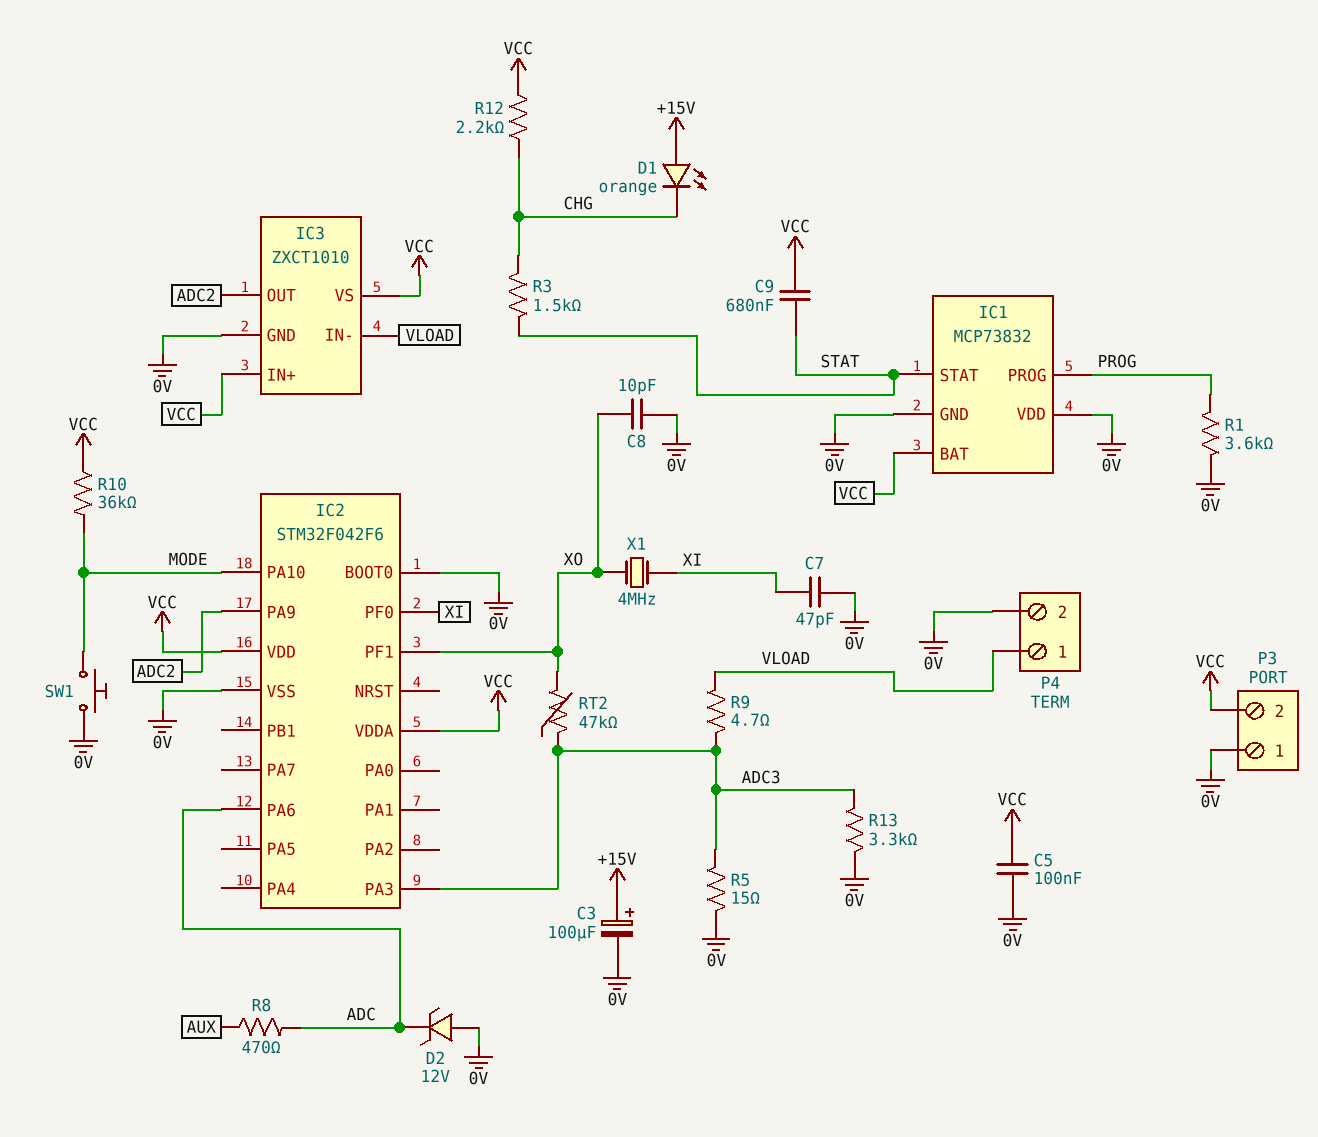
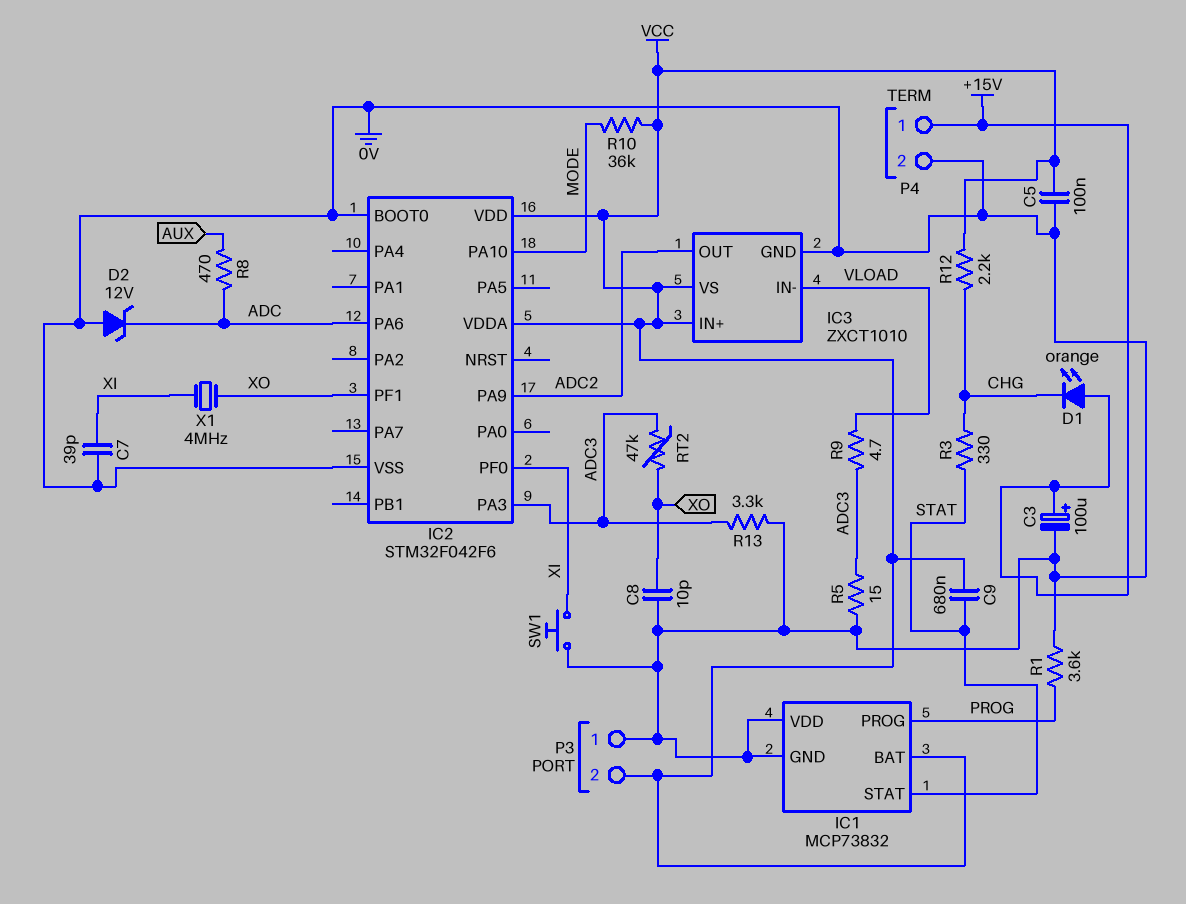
C7: 47pF (0V, XI) -> 39pF (0V, XI)
P4 pin 1: VLOAD -> +15V
R3: 1.5k (CHG, STAT) -> 330 (CHG, STAT)
SW1: button (0V, MODE) -> button (0V, XI)

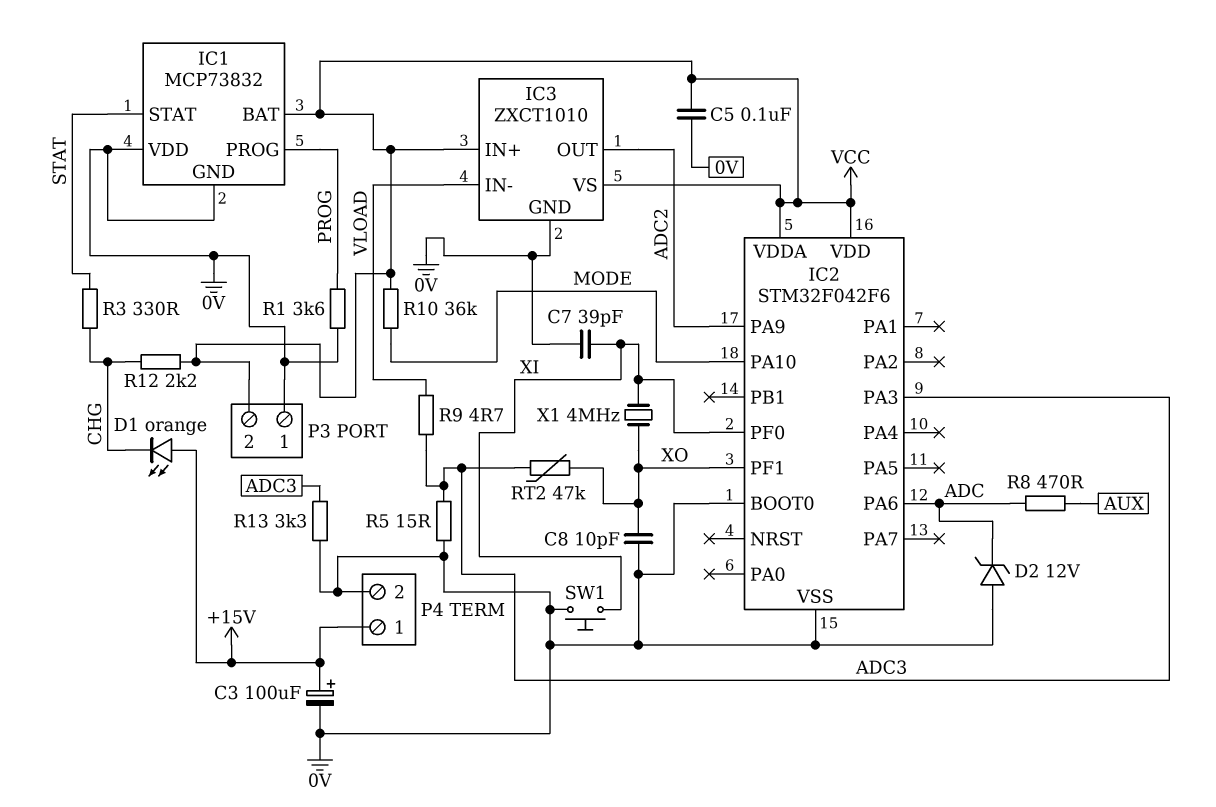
C9: 680nF (STAT, VCC) -> none

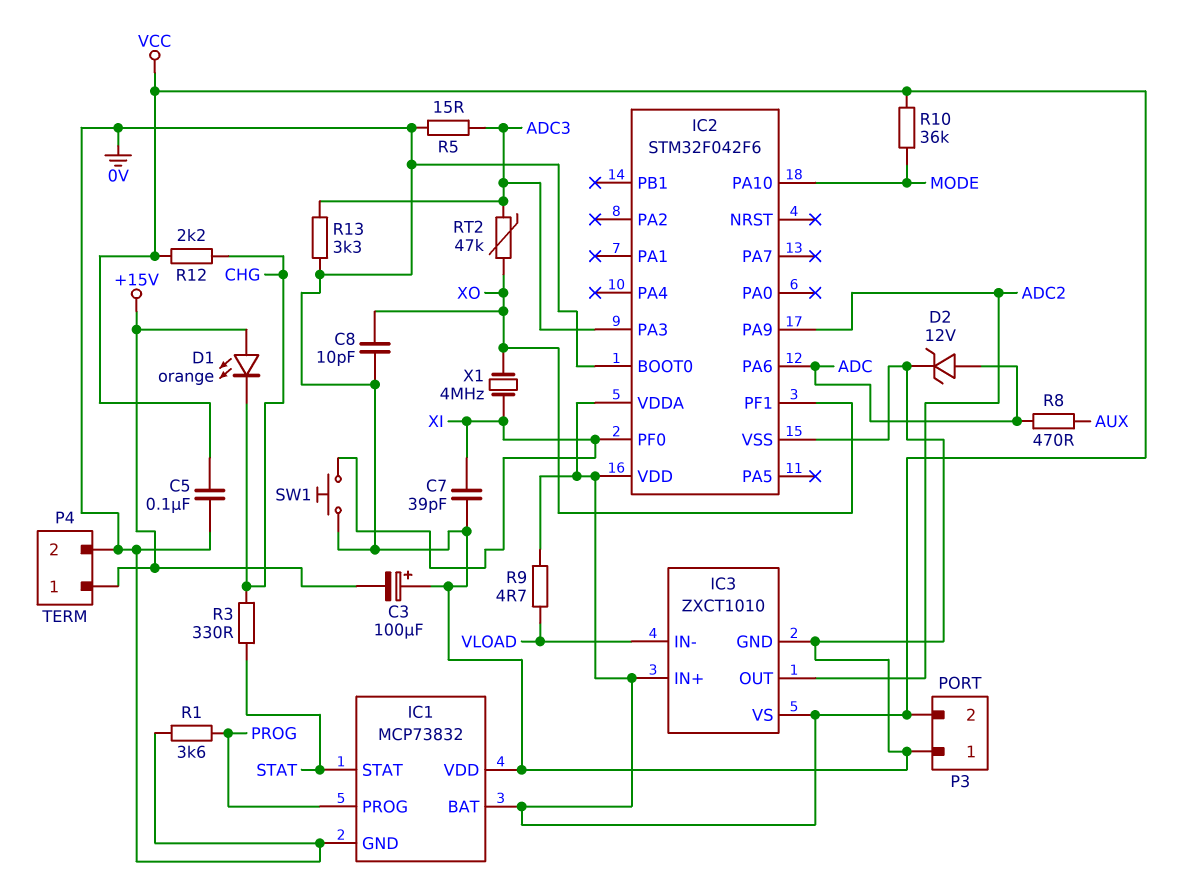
C3: 100uF (plus +15V, minus 0V) -> 100uF (plus 0V, minus +15V)
D2: zener 12V (A 0V, K ADC) -> zener 12V (A ADC, K 0V)
R9: 4.7 (ADC3, VLOAD) -> 4.7 (VCC, VLOAD)

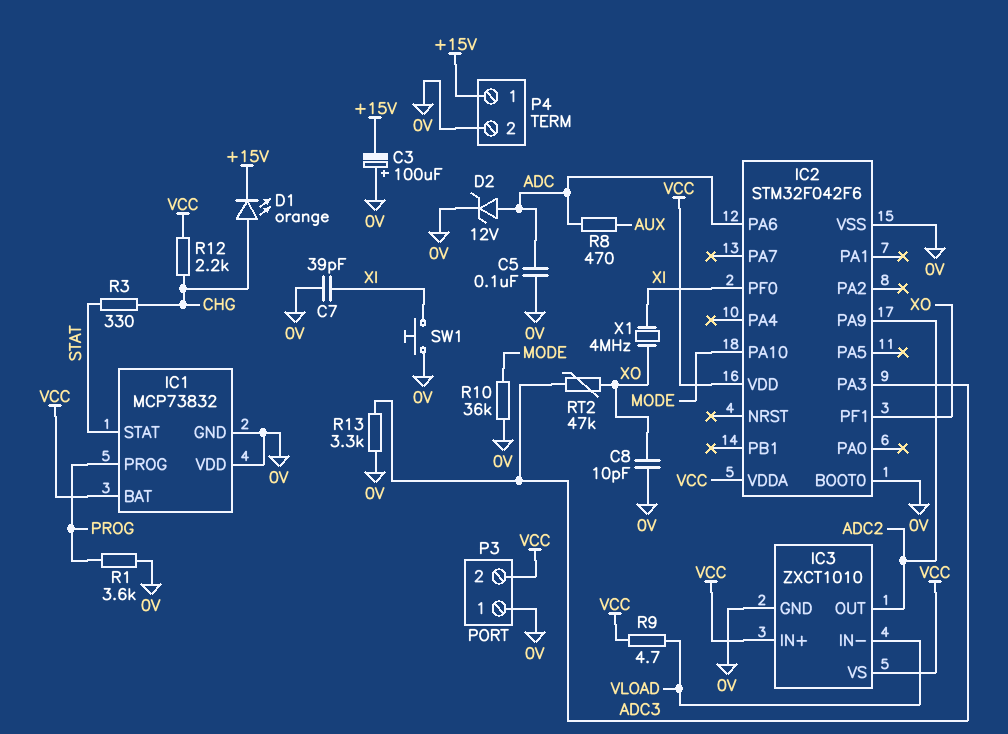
C5: 100nF (0V, VCC) -> 100nF (0V, ADC)
D1: LED orange (A +15V, K CHG) -> LED orange (A CHG, K +15V)
R5: 15 (0V, ADC3) -> none
R10: 36k (MODE, VCC) -> 36k (0V, MODE)

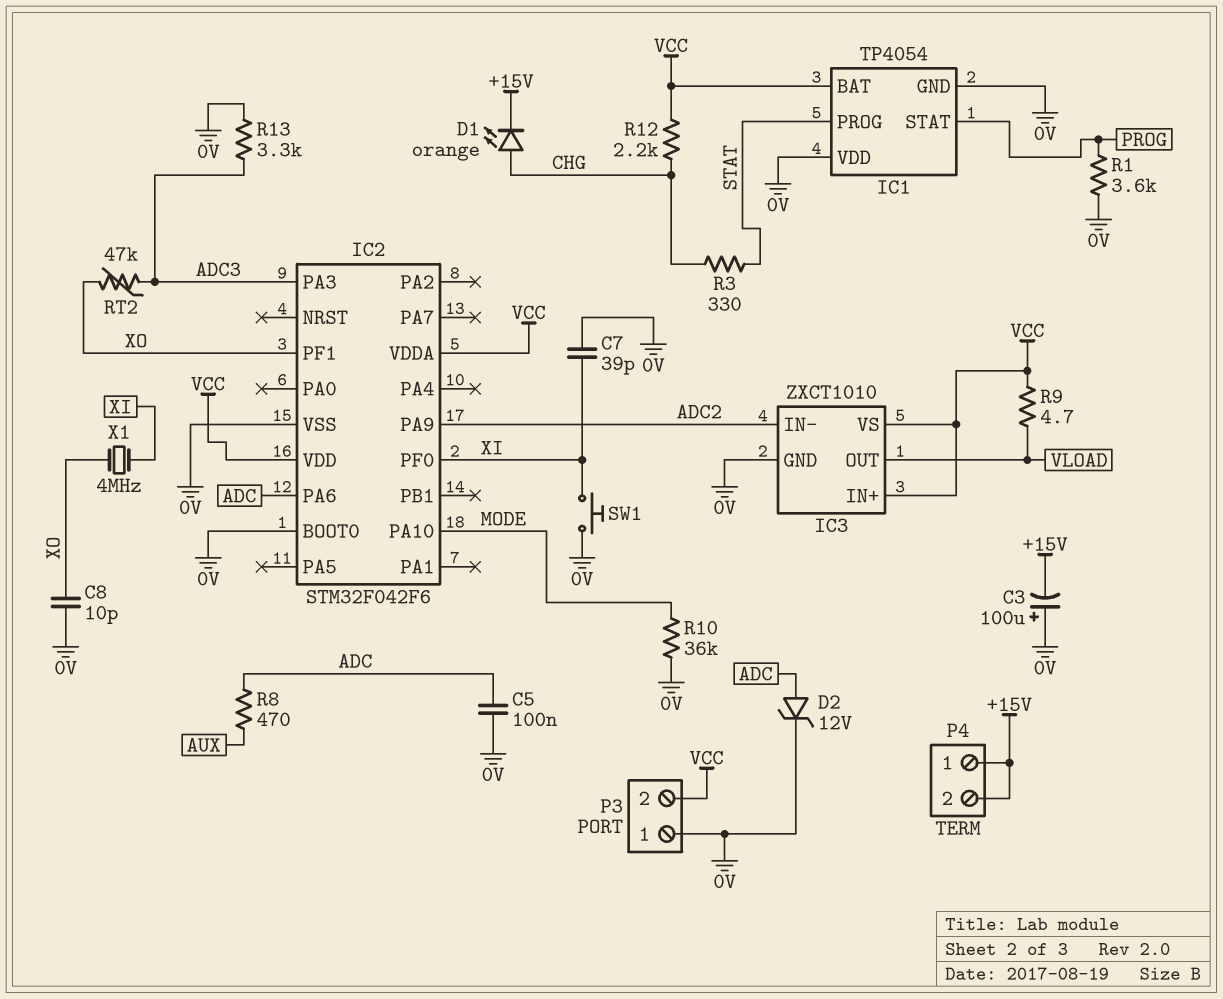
IC1: MCP73832 -> TP4054
IC1 pin PROG: PROG -> STAT
IC1 pin STAT: STAT -> PROG
IC3 pin IN-: VLOAD -> ADC2
IC3 pin OUT: ADC2 -> VLOAD
P4 pin 2: 0V -> +15V

